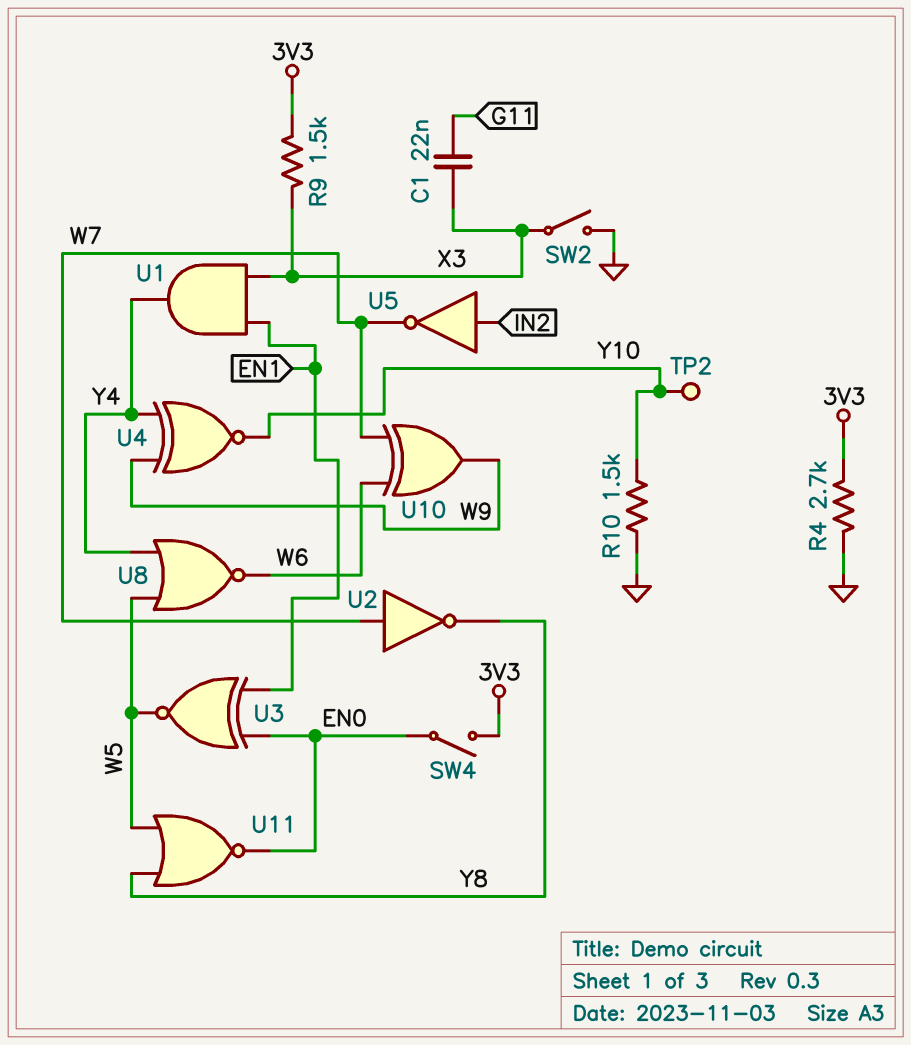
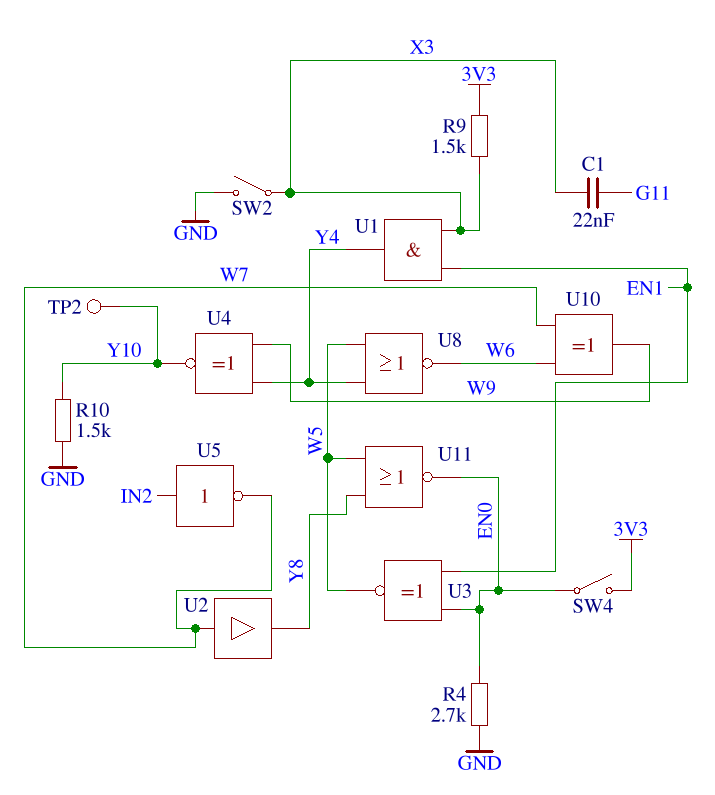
R4: 2.7k (3V3, GND) -> 2.7k (EN0, GND)
U2: NOT (in W7, out Y8) -> buffer (in W7, out Y8)

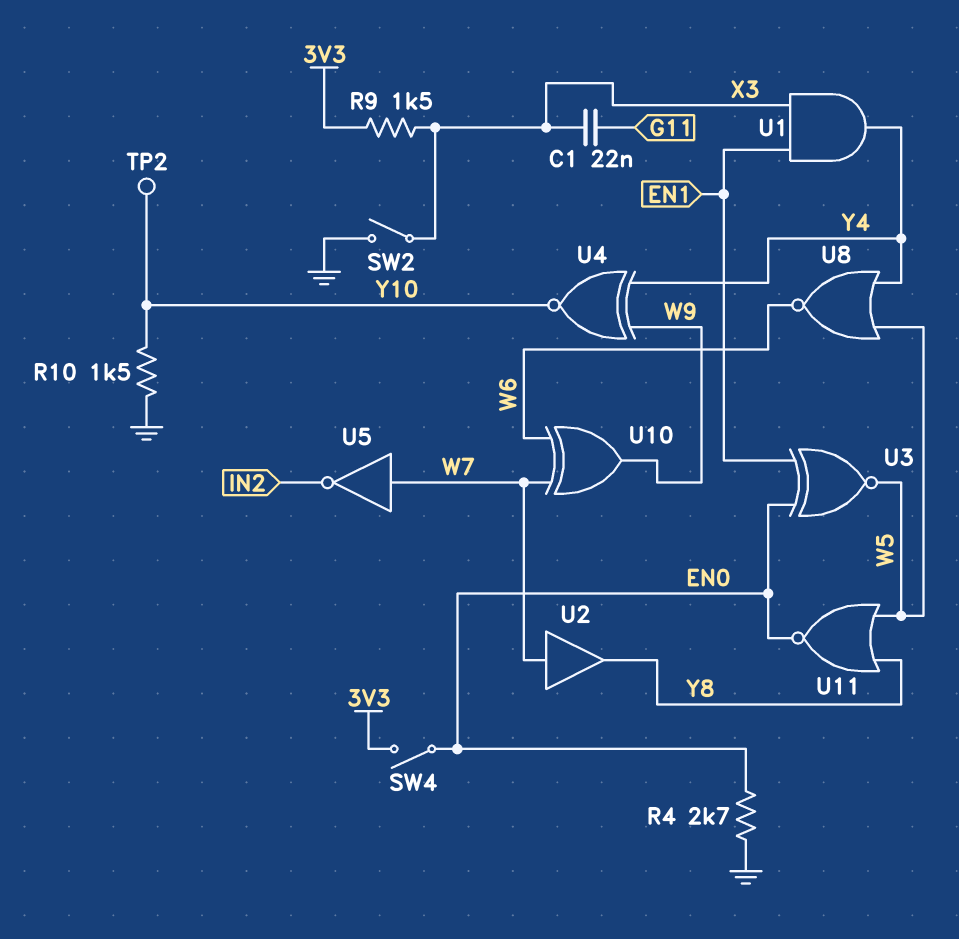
U5: NOT (in IN2, out W7) -> NOT (in W7, out IN2)

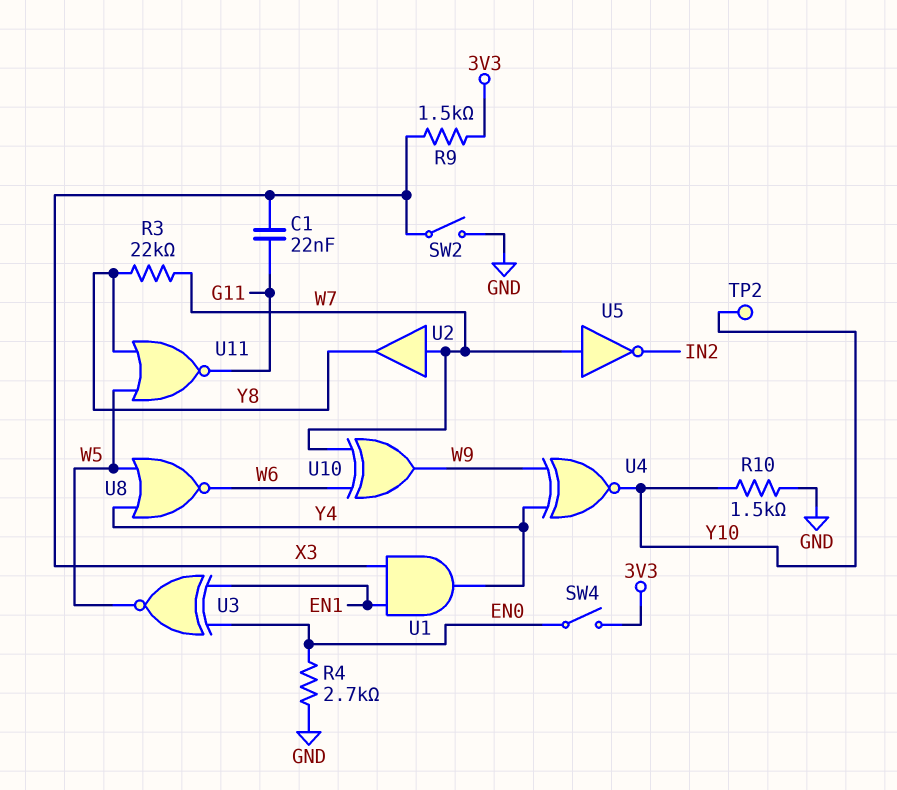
R3: none -> 22k (W7, Y8)
U11: NOR (in W5, in Y8, out EN0) -> NOR (in W5, in Y8, out G11)

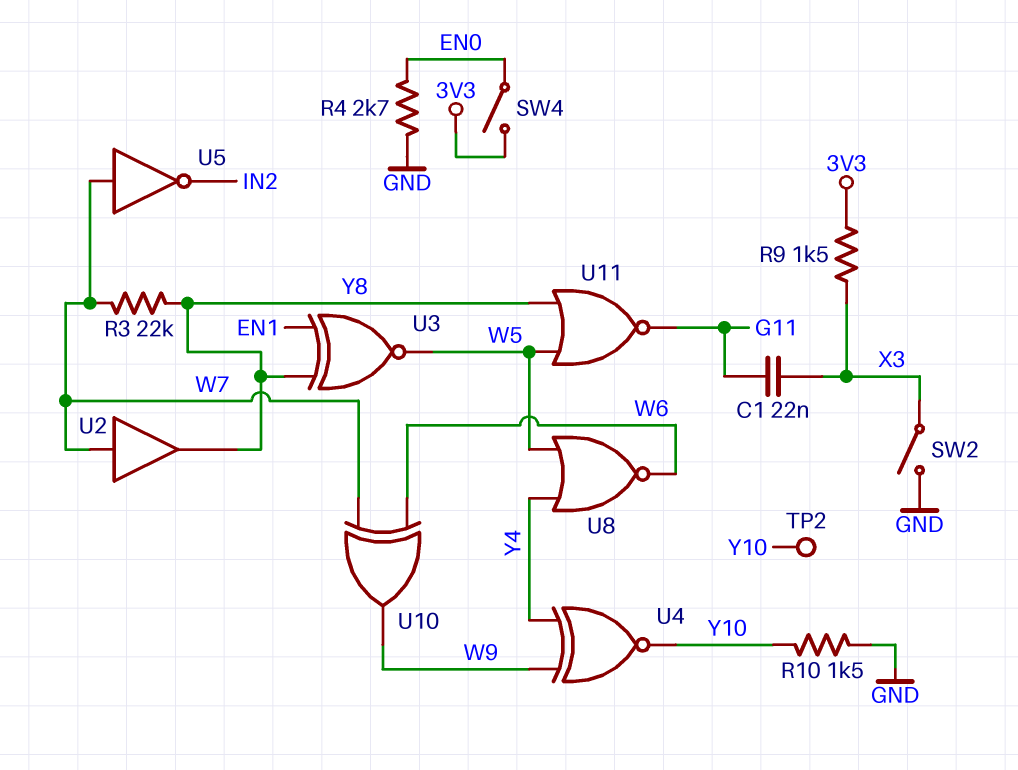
U1: AND (in EN1, in X3, out Y4) -> none
U3: XNOR (in EN0, in EN1, out W5) -> XNOR (in EN1, in Y8, out W5)

